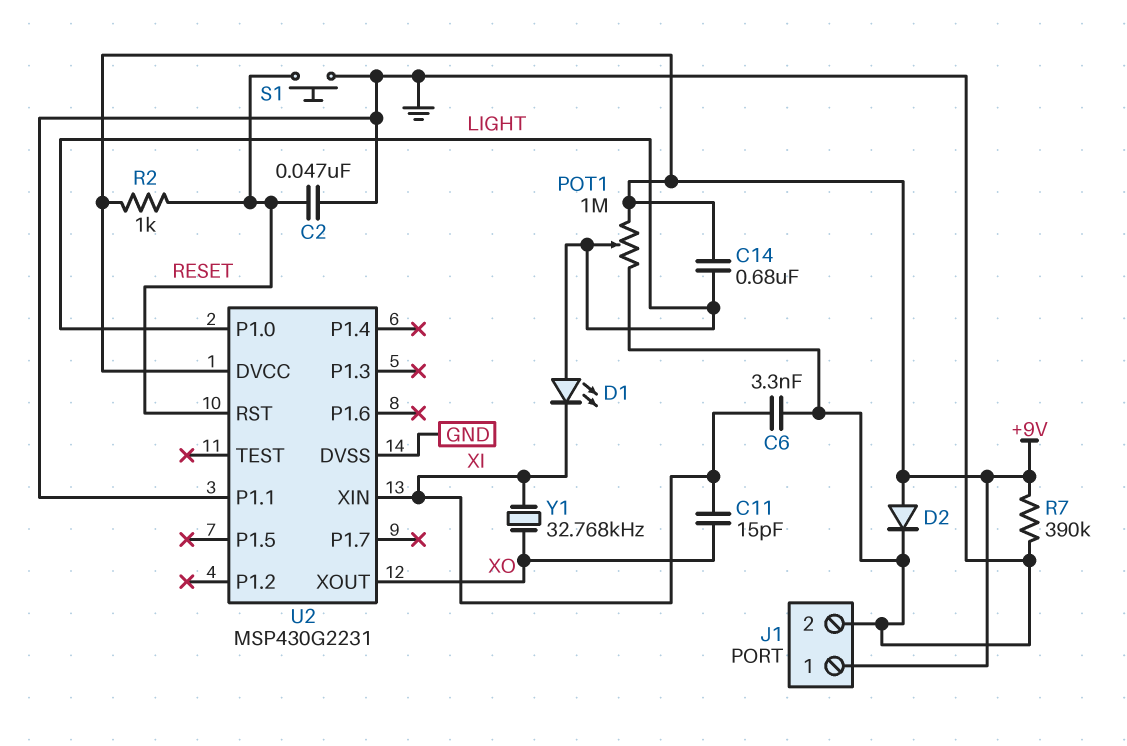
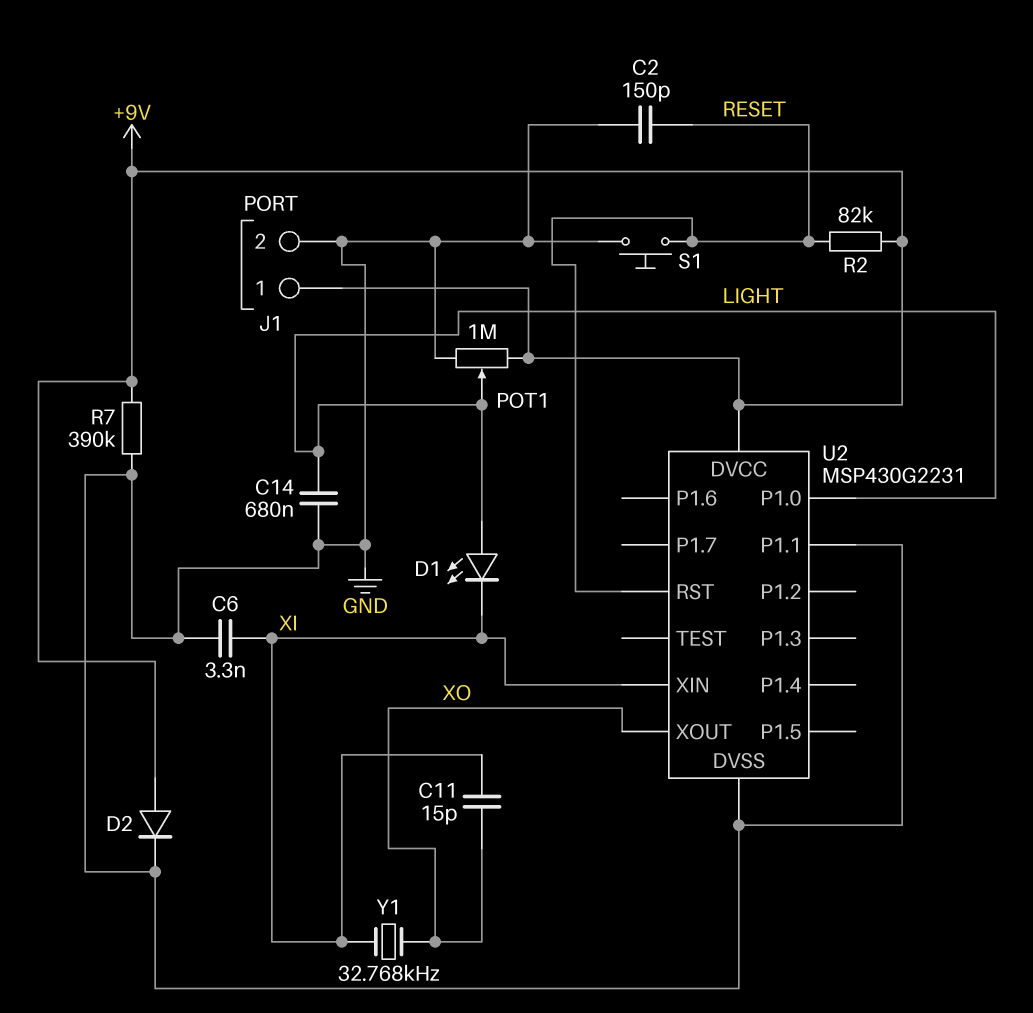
C2: 47nF (GND, RESET) -> 150pF (GND, RESET)
C14: 680nF (+9V, LIGHT) -> 680nF (GND, LIGHT)
R2: 1k (+9V, RESET) -> 82k (+9V, RESET)

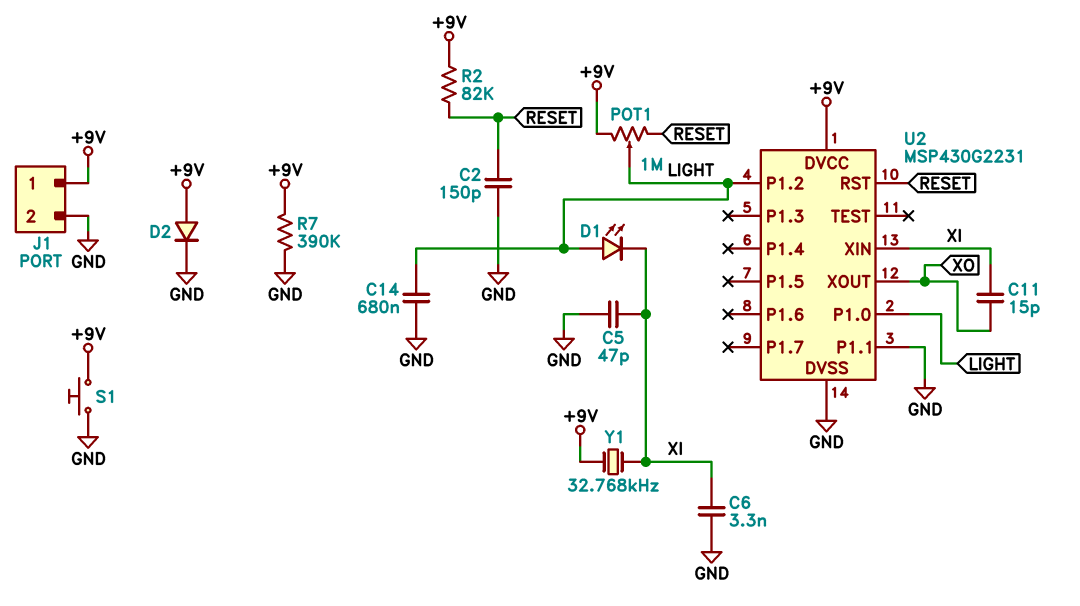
C5: none -> 47pF (GND, XI)
POT1: 1M (+9V, GND, wiper LIGHT) -> 1M (+9V, RESET, wiper LIGHT)
S1: button (GND, RESET) -> button (+9V, GND)
U2 pin P1.2: none -> LIGHT
Y1: 32.768kHz (XI, XO) -> 32.768kHz (+9V, XI)

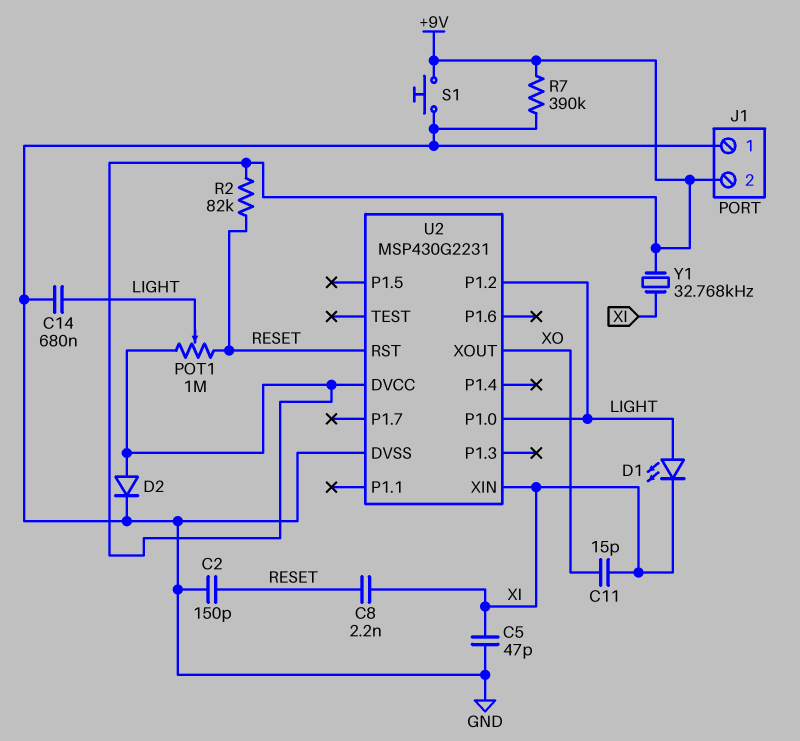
C6: 3.3nF (GND, XI) -> none
C8: none -> 2.2nF (RESET, XI)
J1 pin 1: +9V -> GND
J1 pin 2: GND -> +9V
U2 pin P1.1: GND -> none

